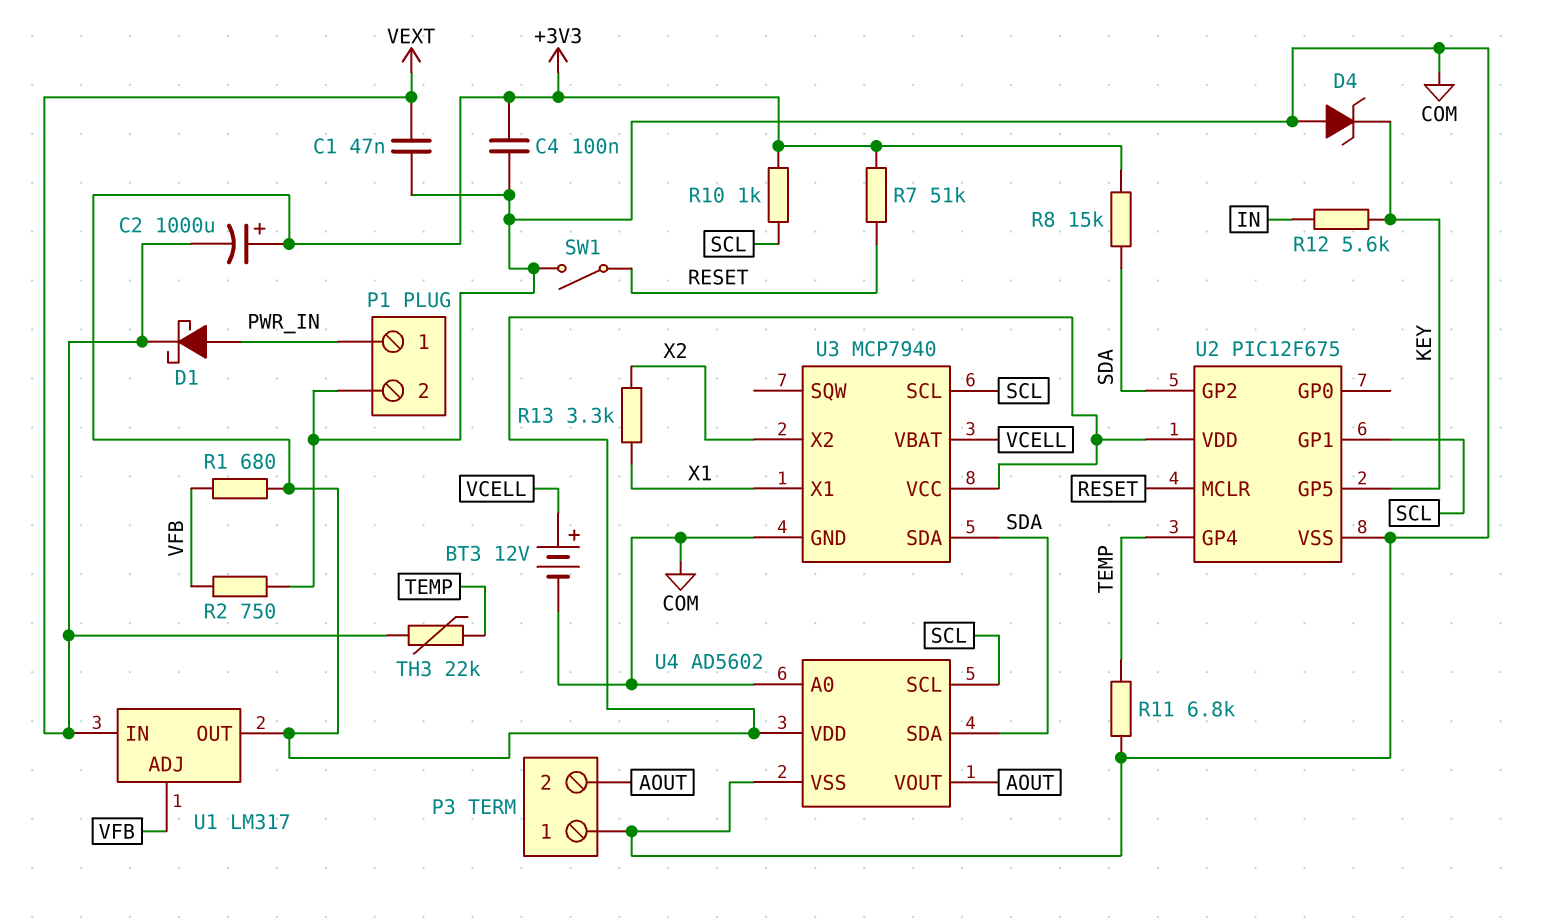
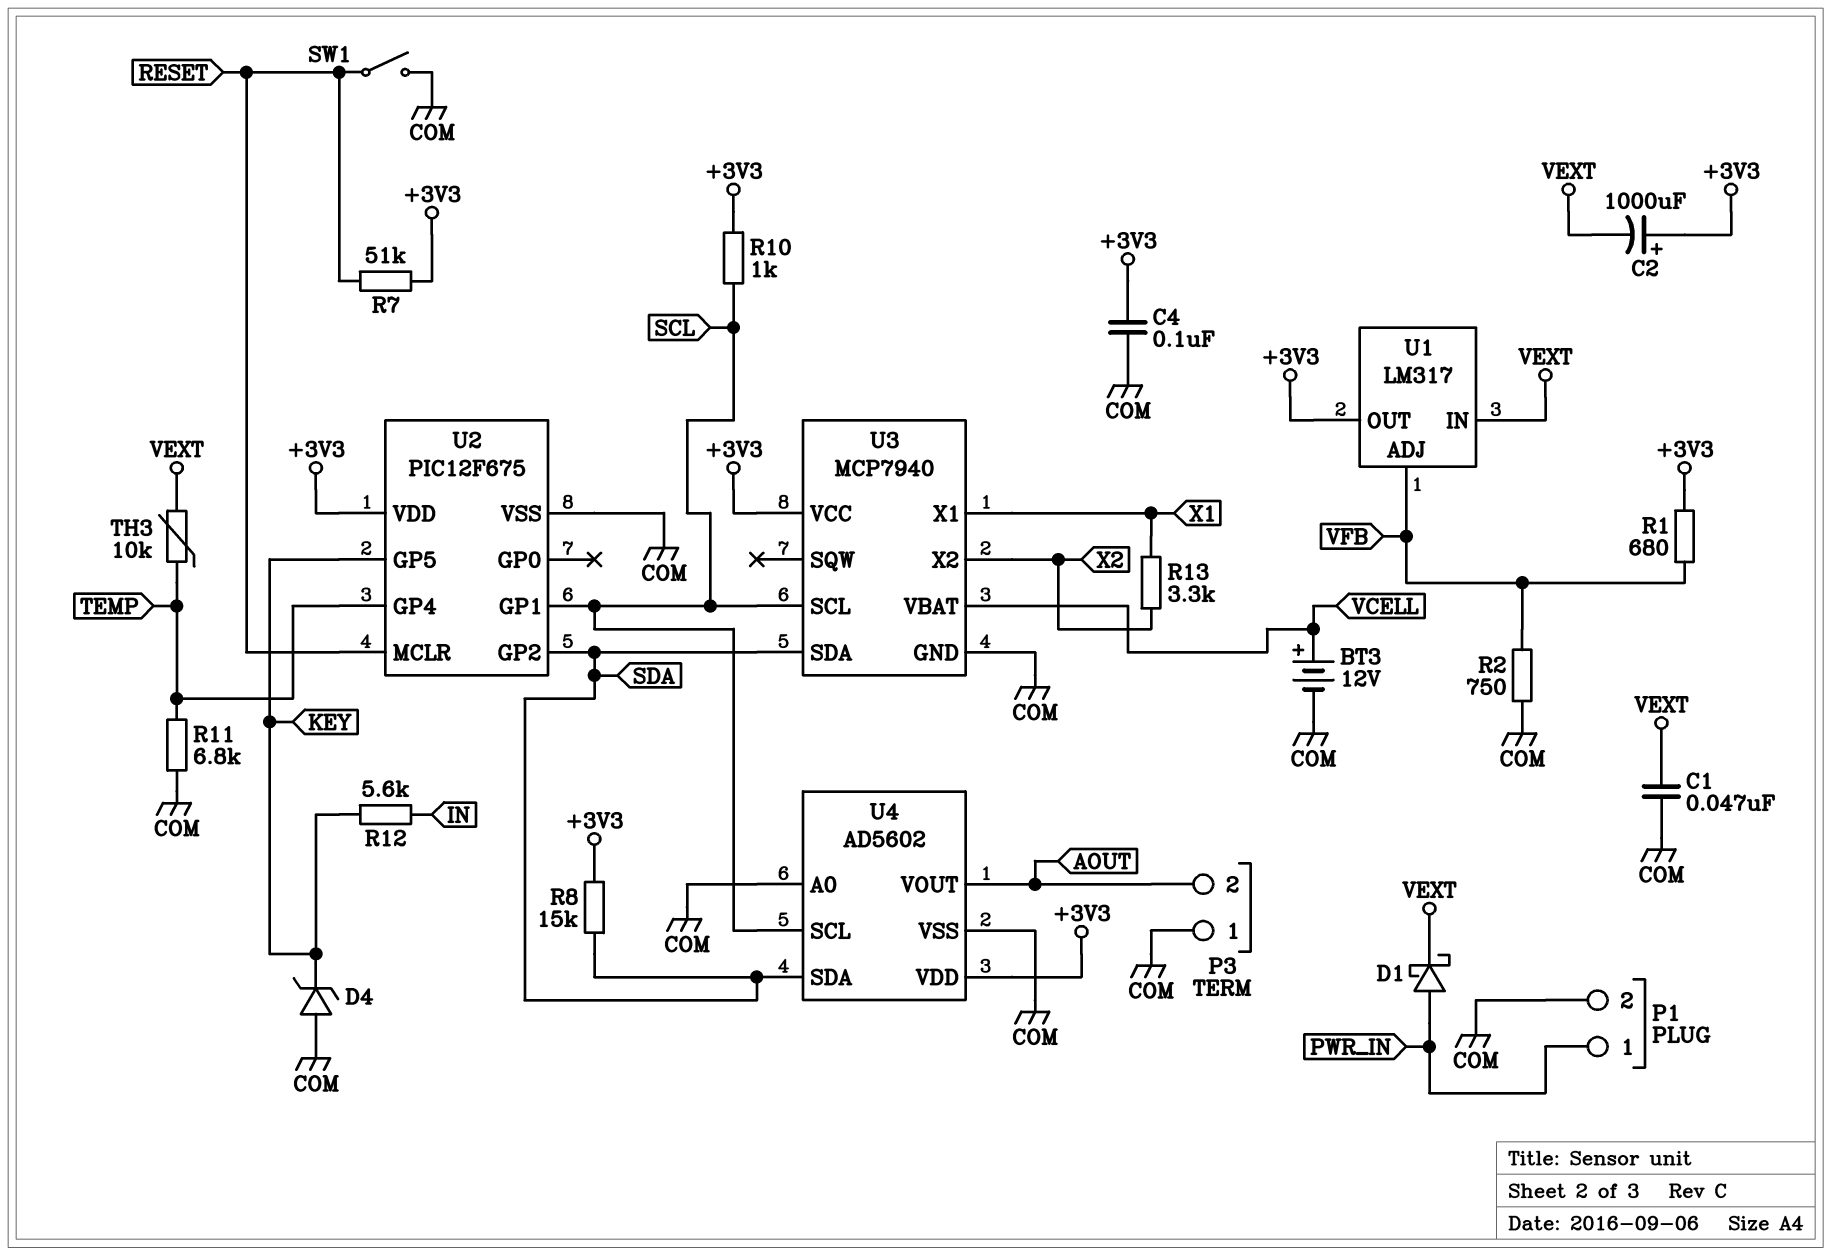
TH3: 22k (TEMP, VEXT) -> 10k (TEMP, VEXT)

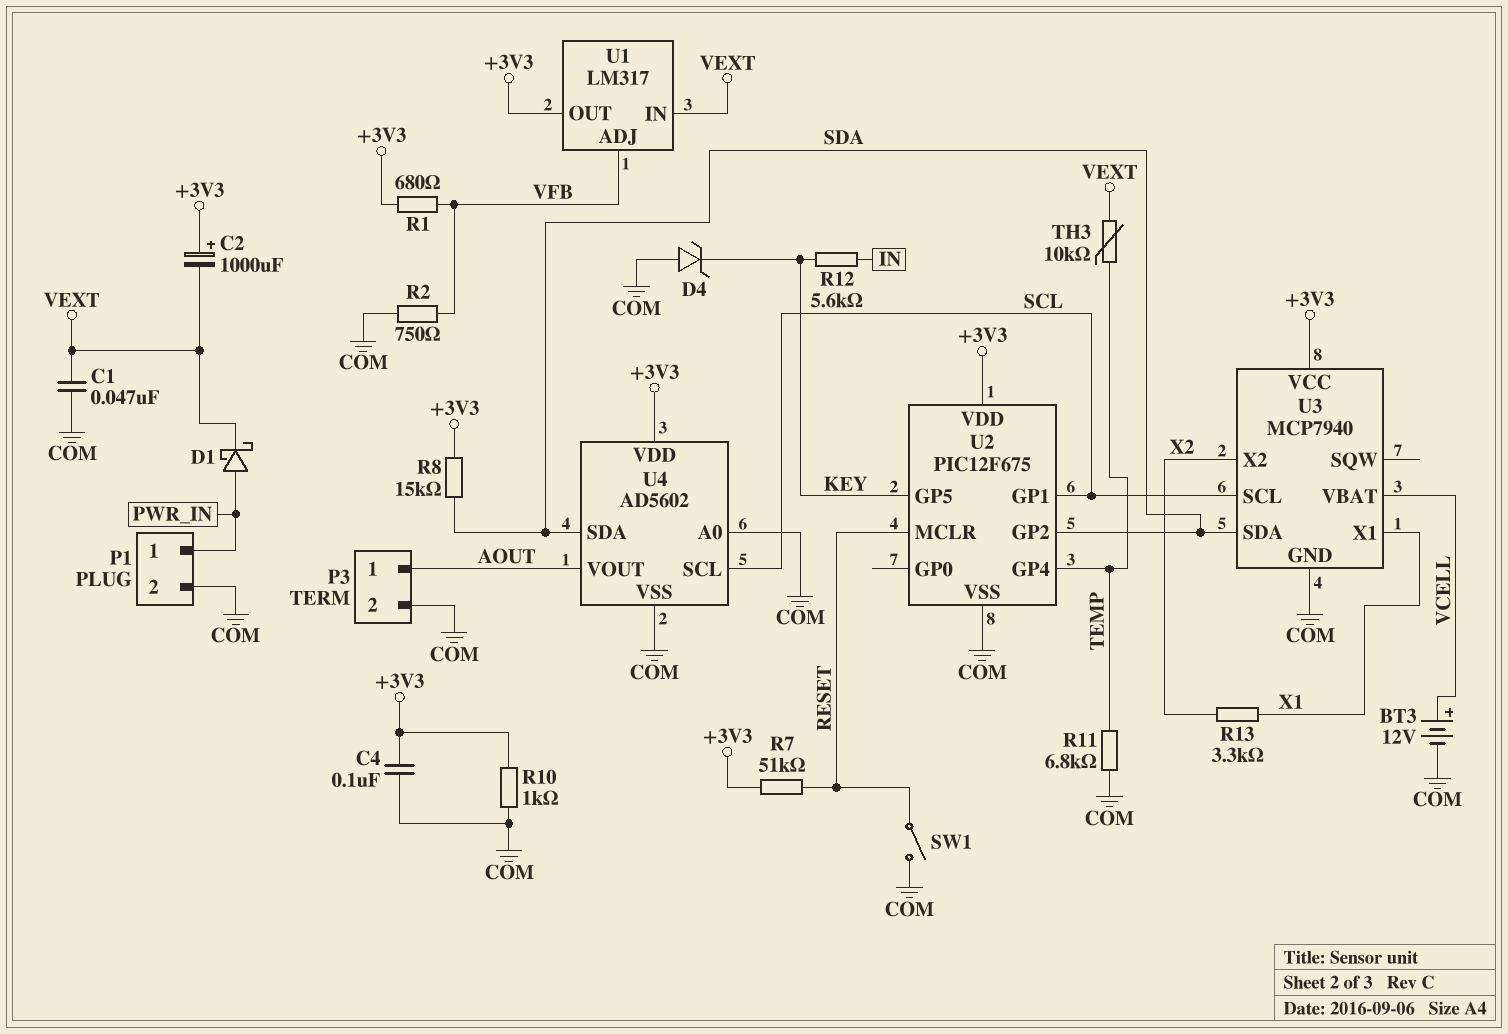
P3 pin 1: COM -> AOUT
P3 pin 2: AOUT -> COM
R10: 1k (+3V3, SCL) -> 1k (+3V3, COM)

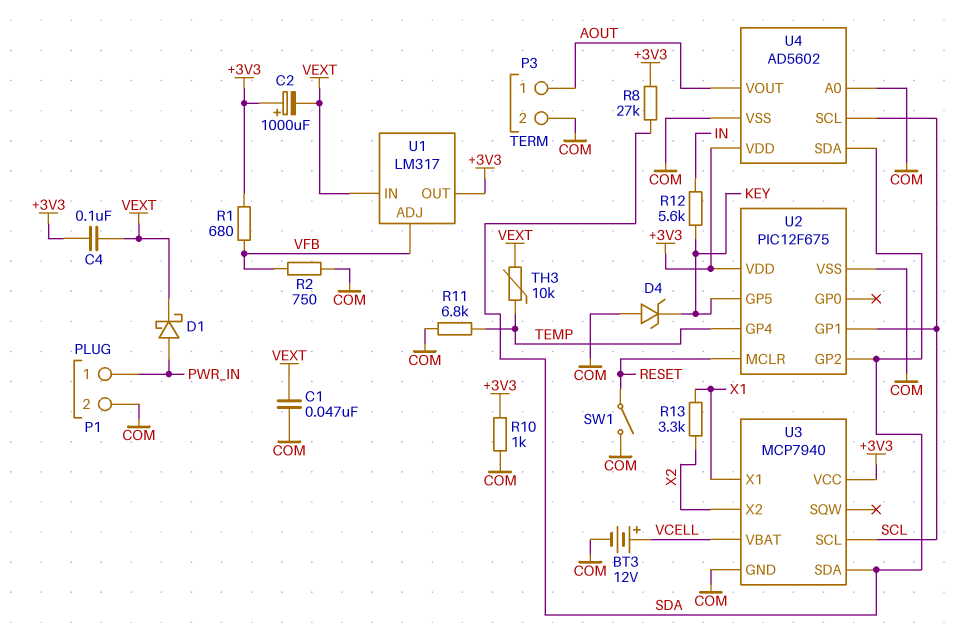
C4: 100nF (+3V3, COM) -> 100nF (+3V3, VEXT)
R7: 51k (+3V3, RESET) -> none
R8: 15k (+3V3, SDA) -> 27k (+3V3, SDA)

